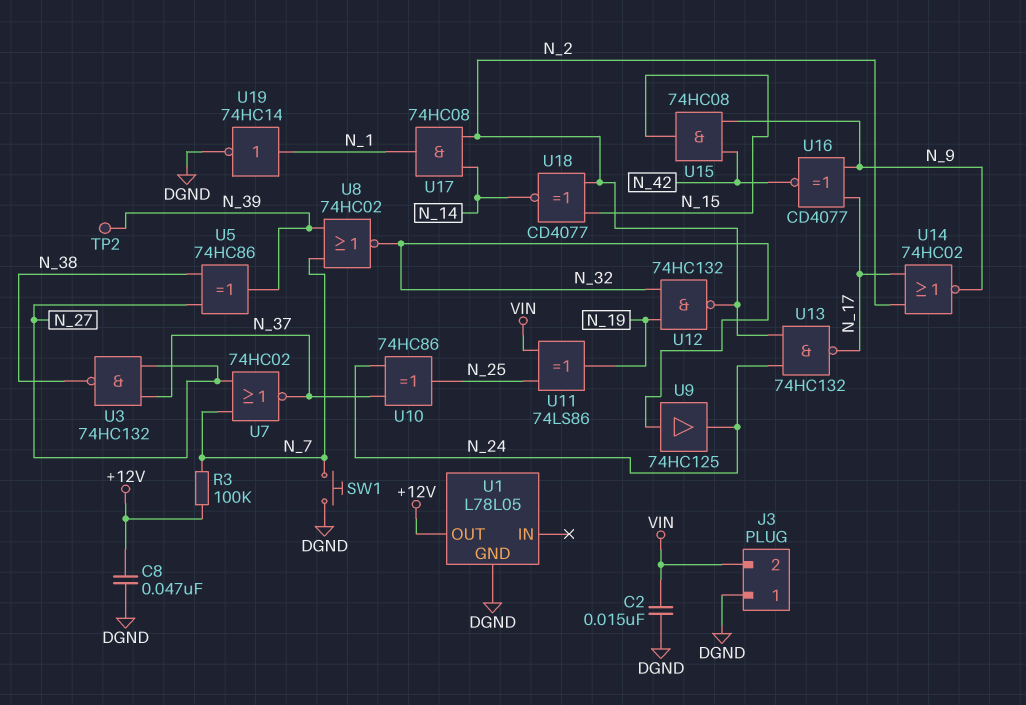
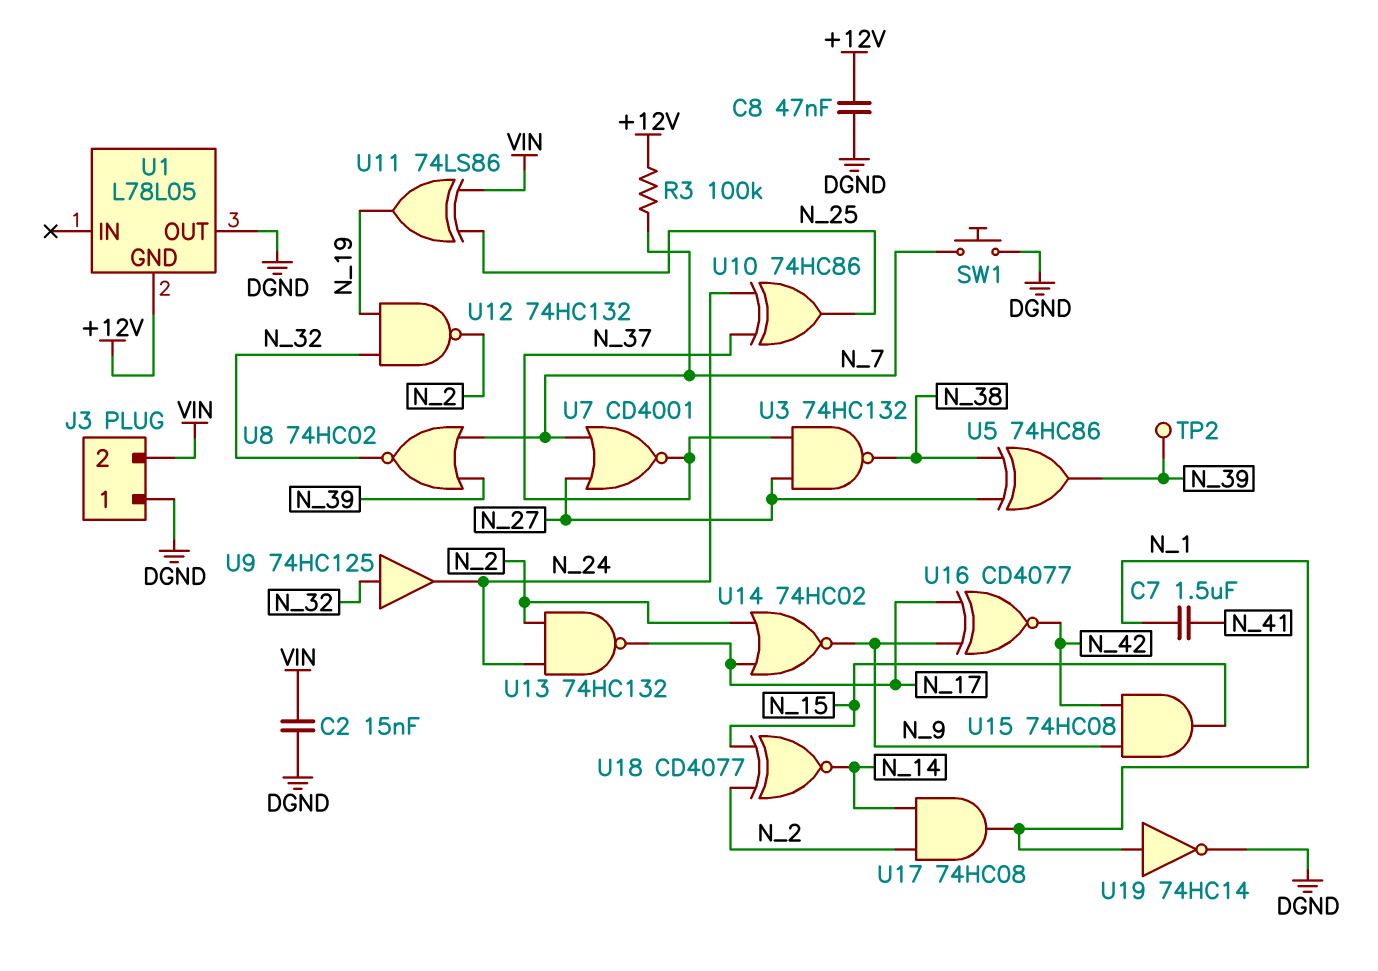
C7: none -> 1.5uF (N_1, N_41)
U1 pin GND: DGND -> +12V
U1 pin OUT: +12V -> DGND
U7: NOR 74HC02 (in N_7, in N_27, out N_37) -> NOR CD4001 (in N_7, in N_27, out N_37)

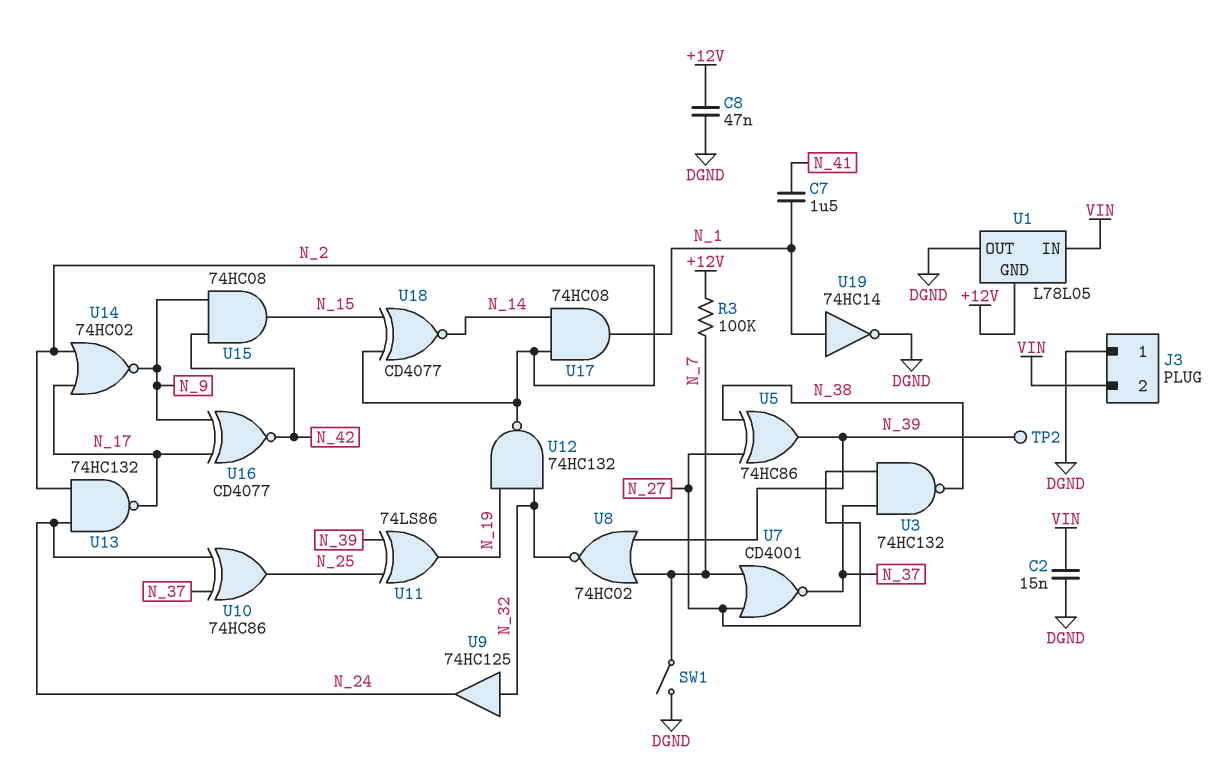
SW1: button (DGND, N_7) -> switch (DGND, N_7)
U1 pin IN: none -> VIN
U11: XOR 74LS86 (in N_25, in VIN, out N_19) -> XOR 74LS86 (in N_25, in N_39, out N_19)

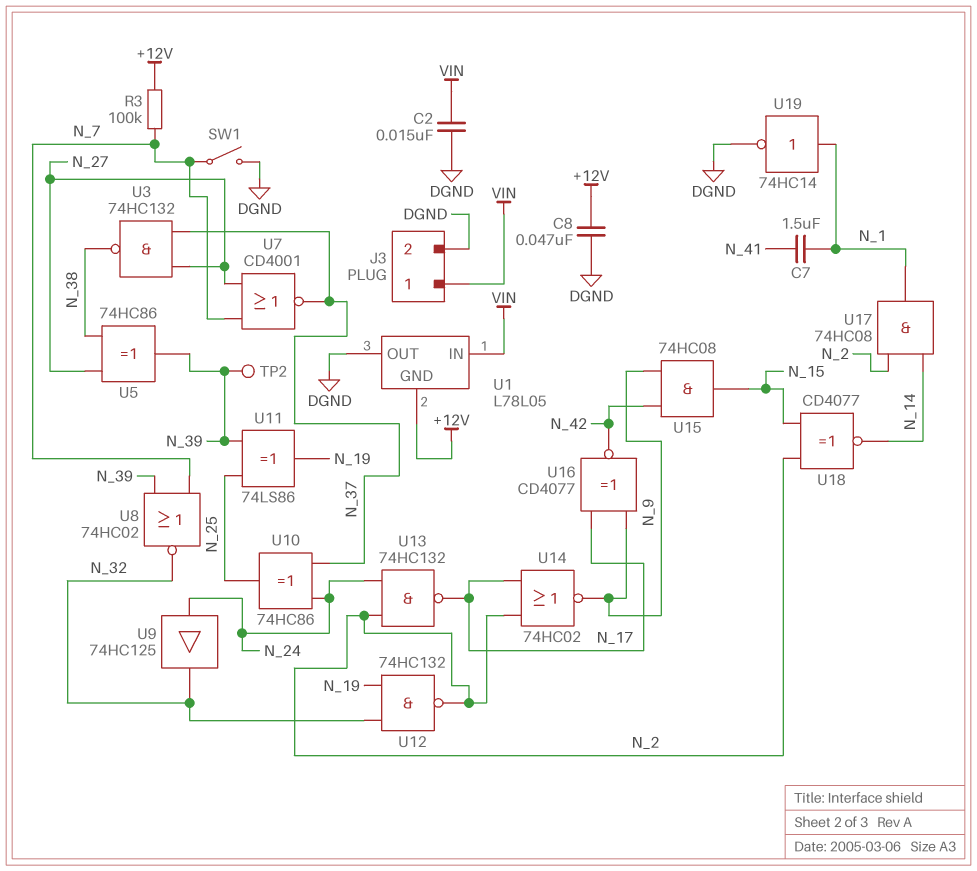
J3 pin 1: DGND -> VIN
J3 pin 2: VIN -> DGND
U9: buffer 74HC125 (in N_32, out N_24) -> buffer 74HC125 (in N_24, out N_32)

